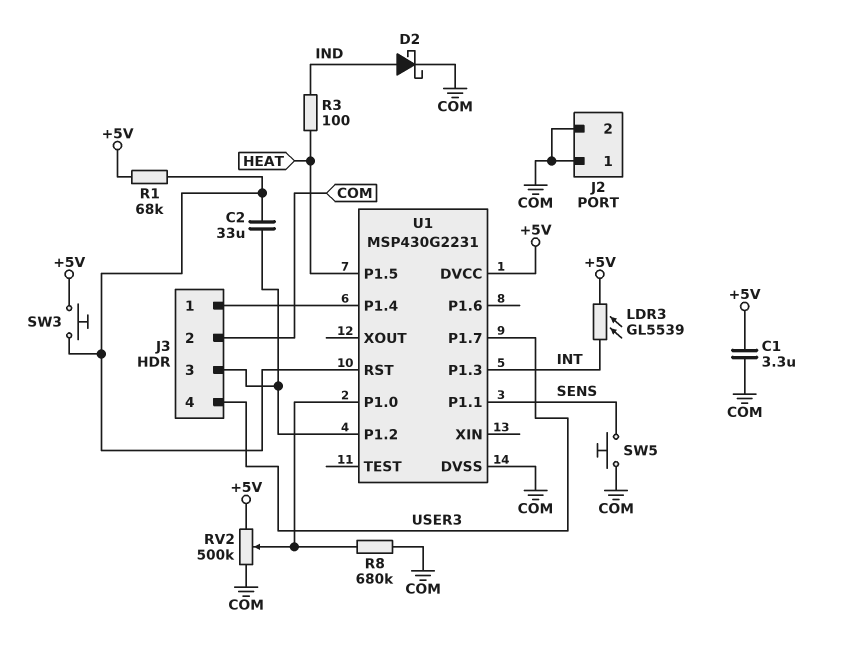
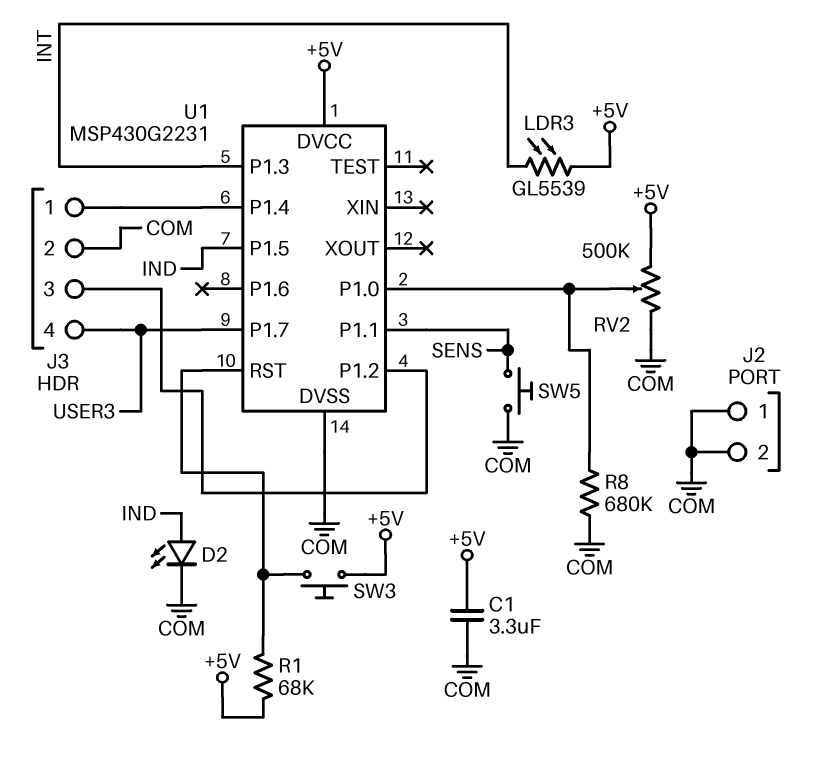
C2: 33uF (J3/3, U1/RST) -> none
D2: schottky (A IND, K COM) -> LED (A IND, K COM)
R3: 100 (HEAT, IND) -> none
U1 pin P1.5: HEAT -> IND

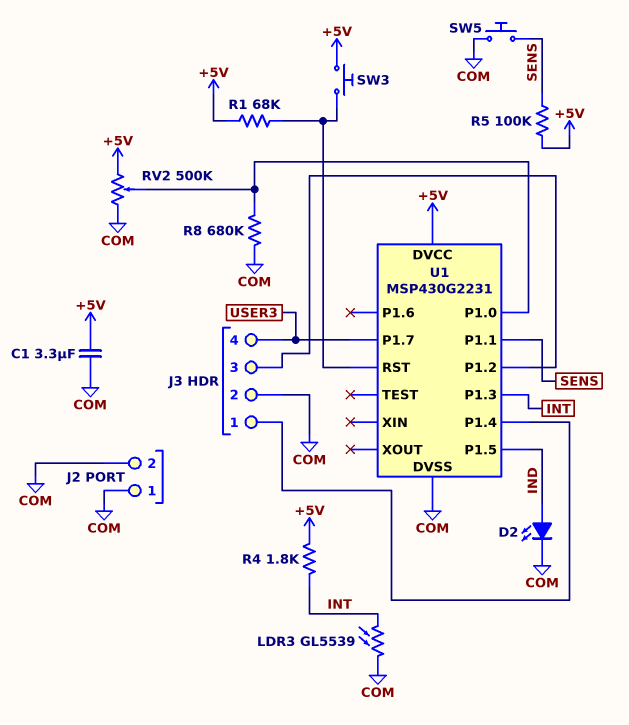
LDR3: GL5539 (+5V, INT) -> GL5539 (COM, INT)
R4: none -> 1.8k (+5V, INT)
R5: none -> 100k (+5V, SENS)

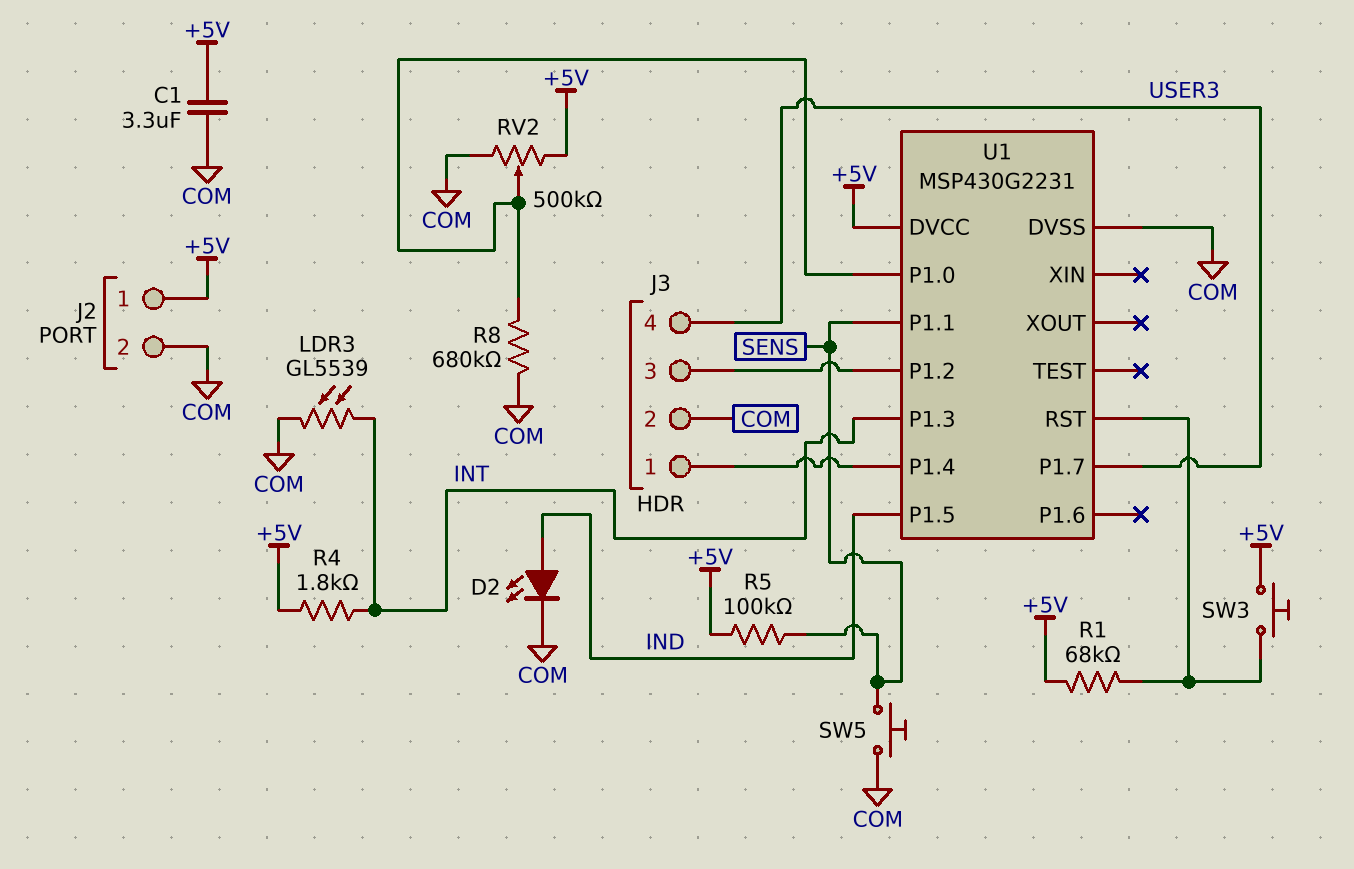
J2 pin 1: COM -> +5V

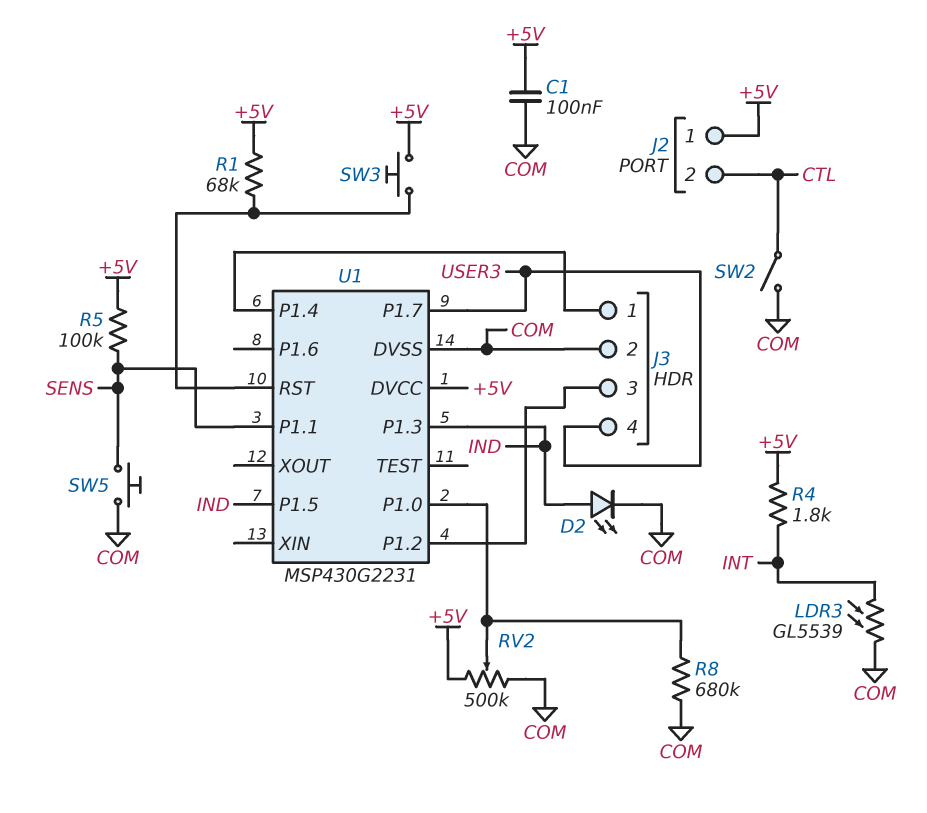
C1: 3.3uF (+5V, COM) -> 100nF (+5V, COM)
J2 pin 2: COM -> CTL
SW2: none -> switch (COM, CTL)
U1 pin P1.3: INT -> IND

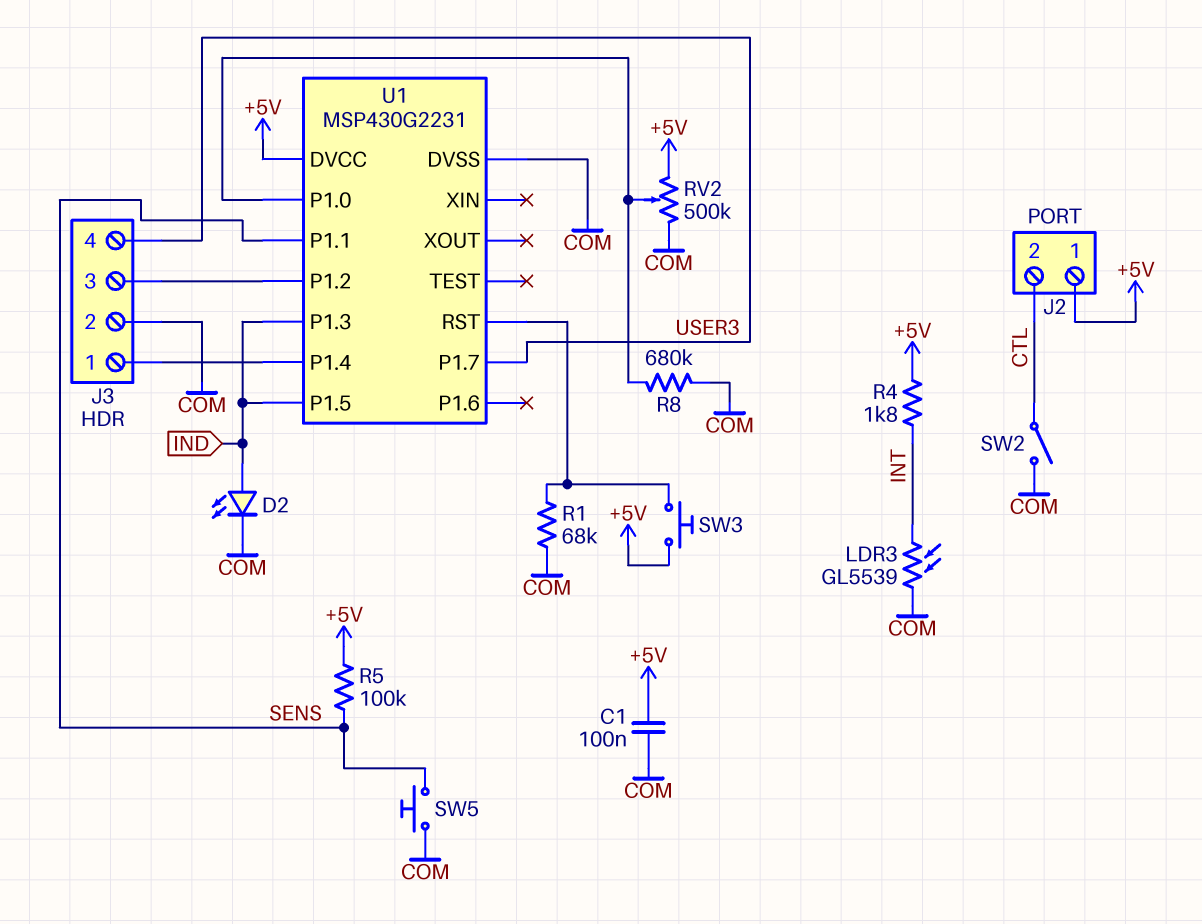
R1: 68k (+5V, U1/RST) -> 68k (COM, U1/RST)

